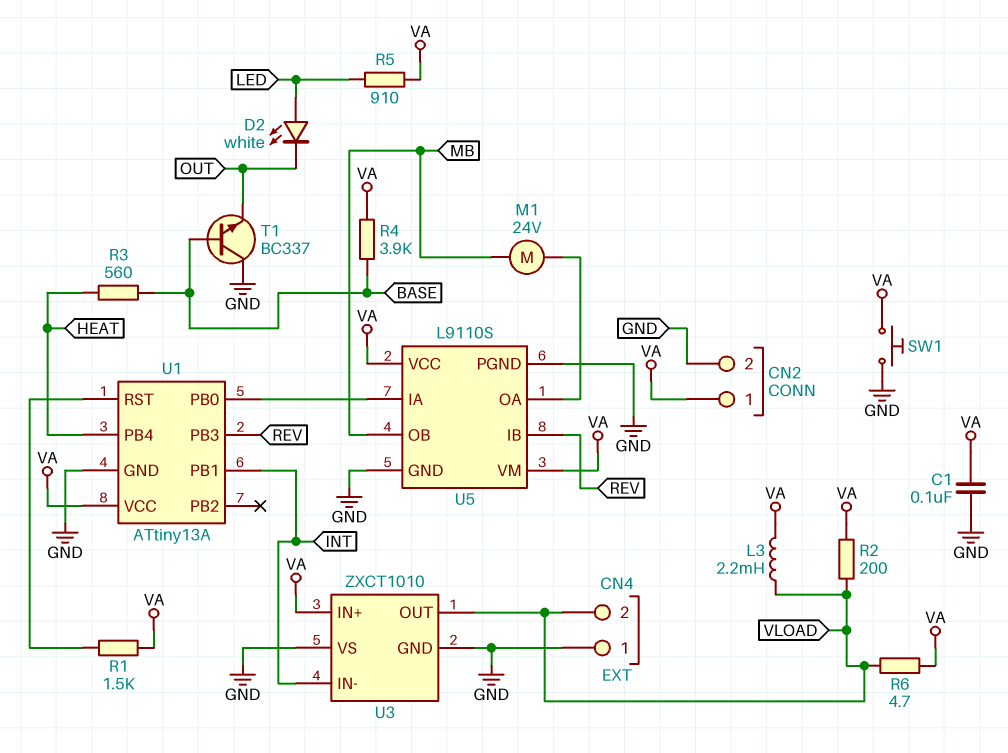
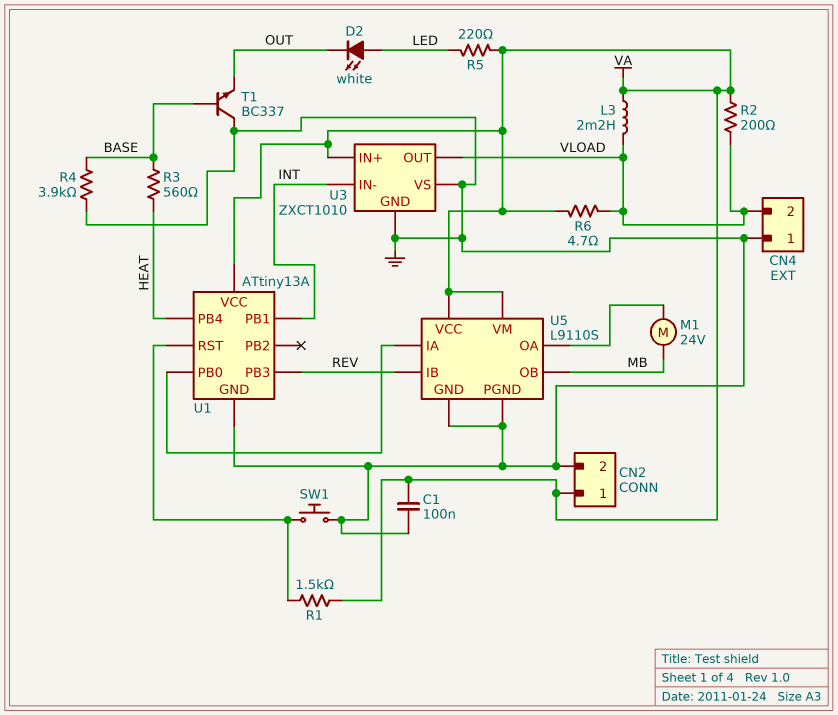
R4: 3.9k (BASE, VA) -> 3.9k (BASE, GND)
R5: 910 (LED, VA) -> 220 (LED, VA)
SW1: button (GND, VA) -> button (GND, U1/RST)

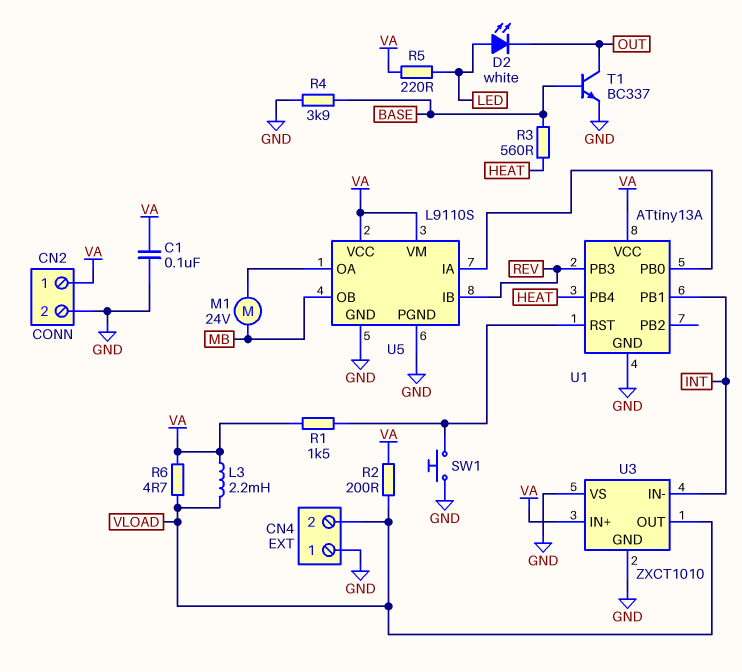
T1: NPN BC337 (B BASE, C GND, E OUT) -> NPN BC337 (B BASE, C OUT, E GND)

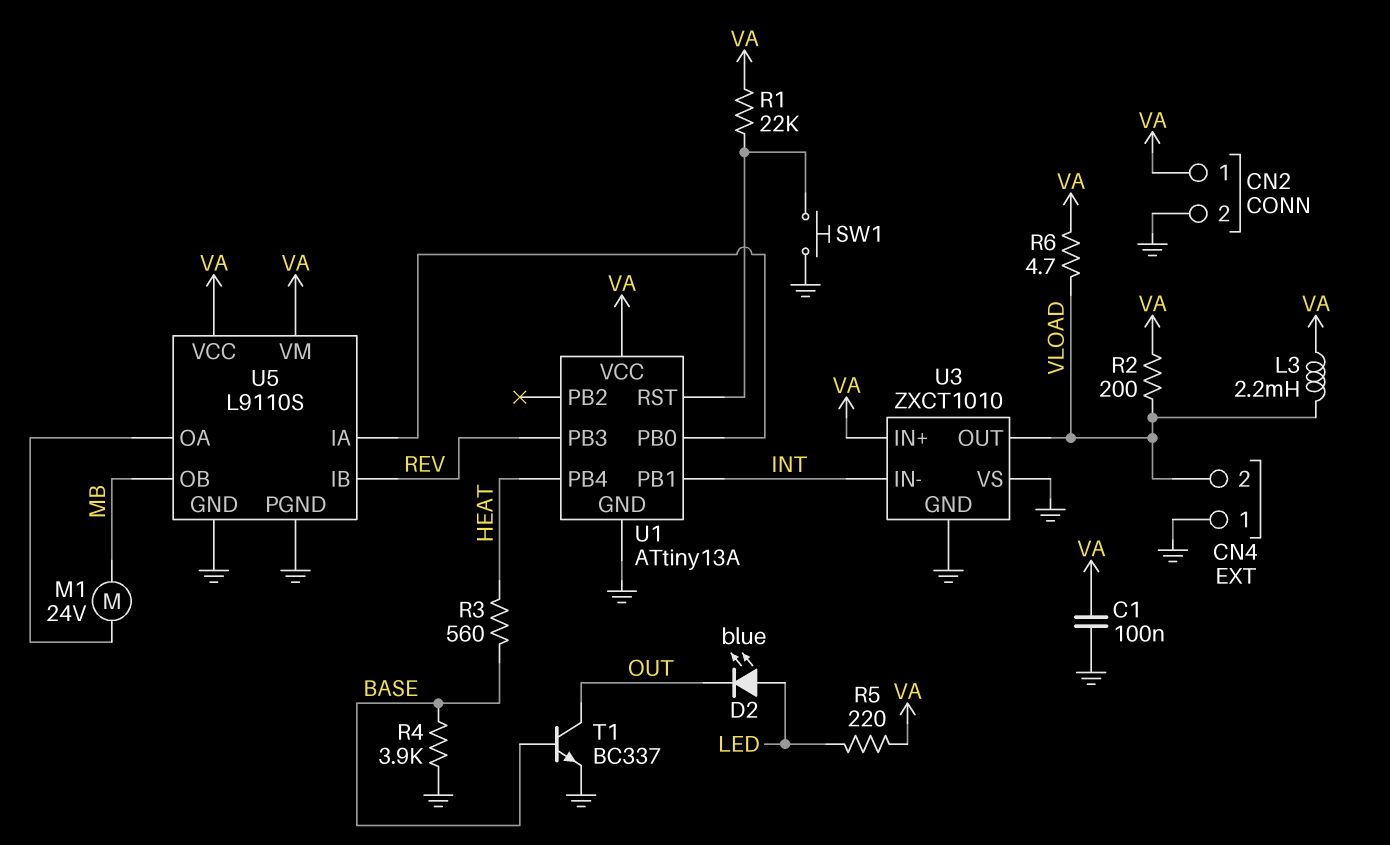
D2: LED white (A LED, K OUT) -> LED blue (A LED, K OUT)
R1: 1.5k (U1/RST, VA) -> 22k (U1/RST, VA)

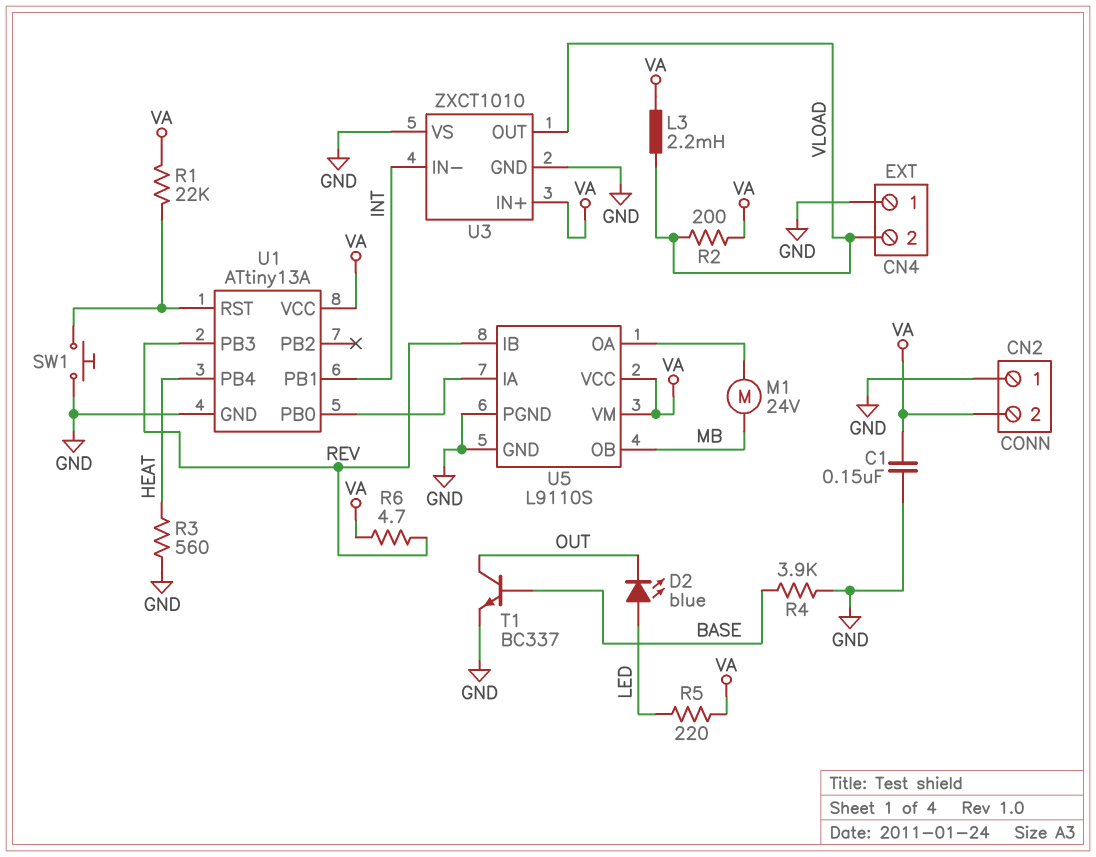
C1: 100nF (GND, VA) -> 150nF (GND, VA)
CN2 pin 1: VA -> GND
CN2 pin 2: GND -> VA
R3: 560 (BASE, HEAT) -> 560 (GND, HEAT)
R6: 4.7 (VA, VLOAD) -> 4.7 (REV, VA)

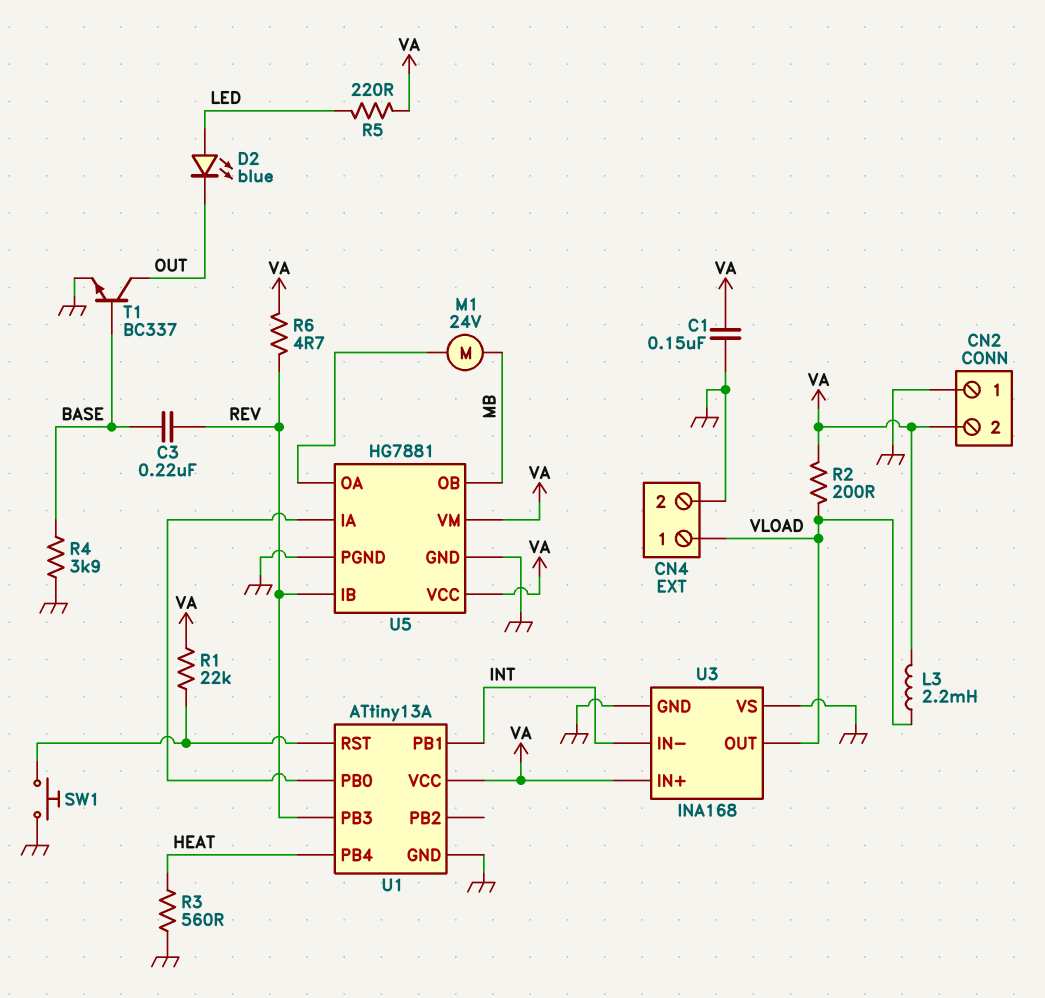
C3: none -> 220nF (BASE, REV)
CN4 pin 1: GND -> VLOAD
CN4 pin 2: VLOAD -> GND
U3: ZXCT1010 -> INA168
U5: L9110S -> HG7881

